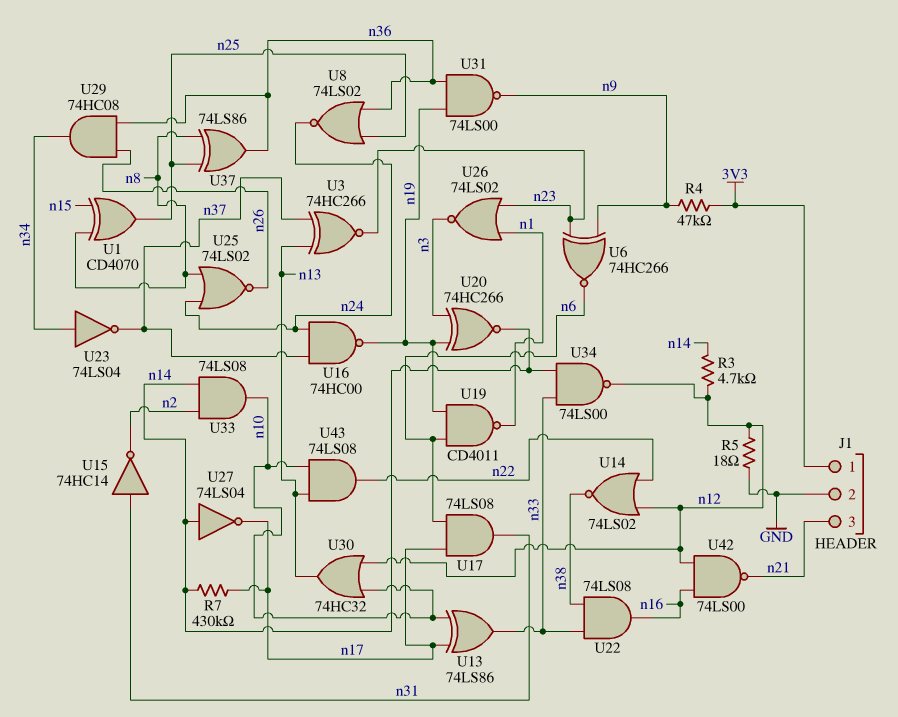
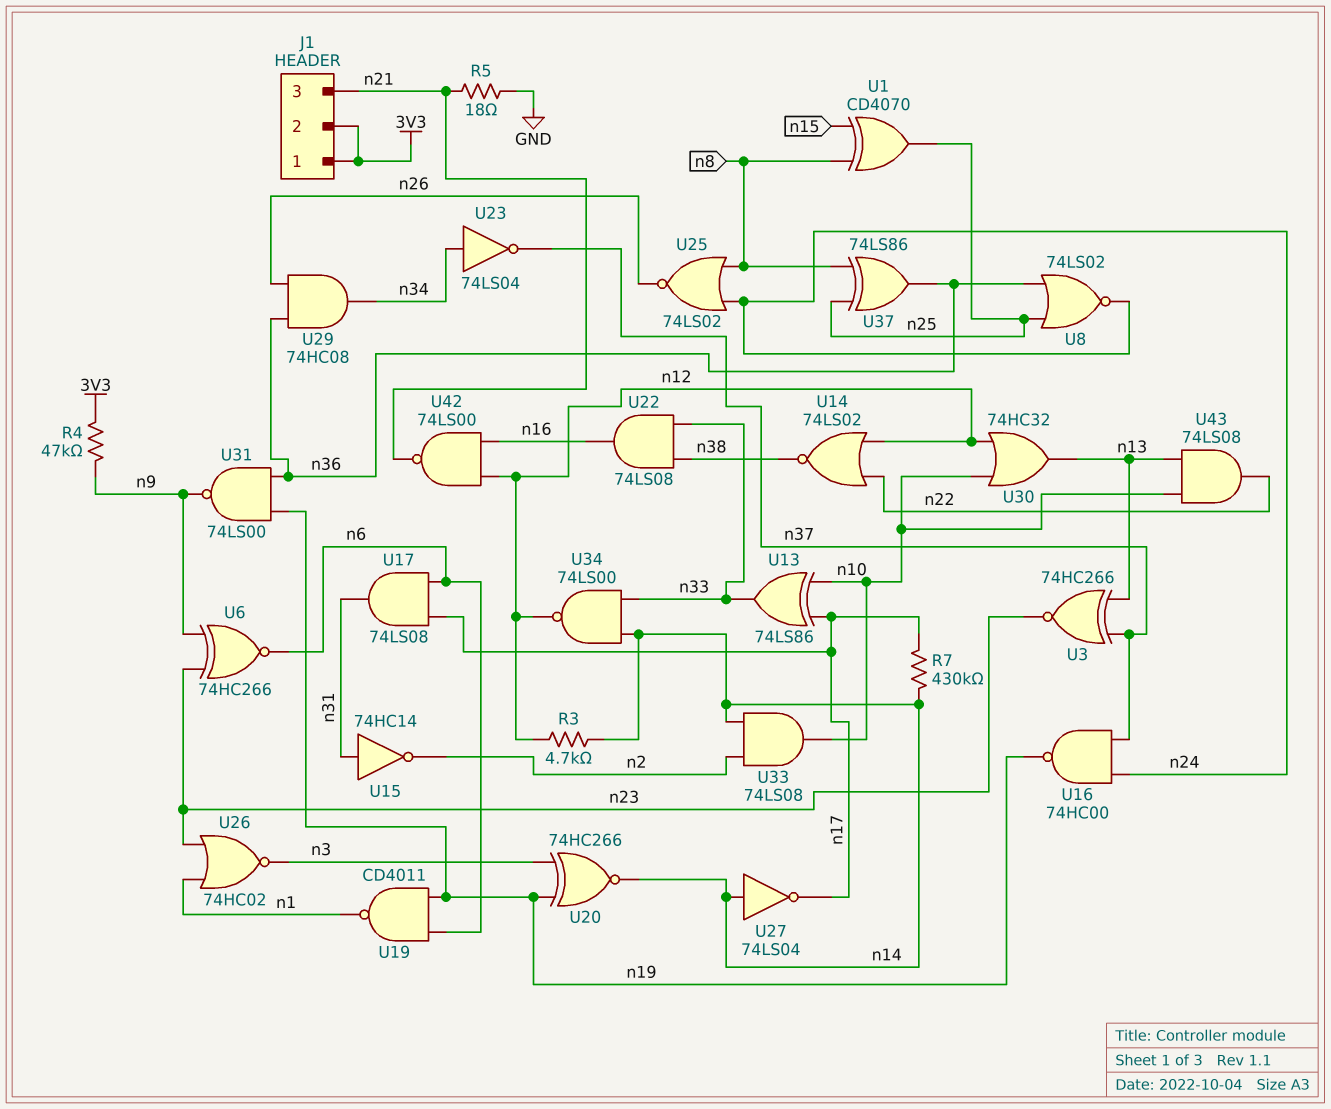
J1 pin 2: GND -> 3V3
R5: 18 (GND, n12) -> 18 (GND, n21)
U26: NOR 74LS02 (in n1, in n23, out n3) -> NOR 74HC02 (in n1, in n23, out n3)

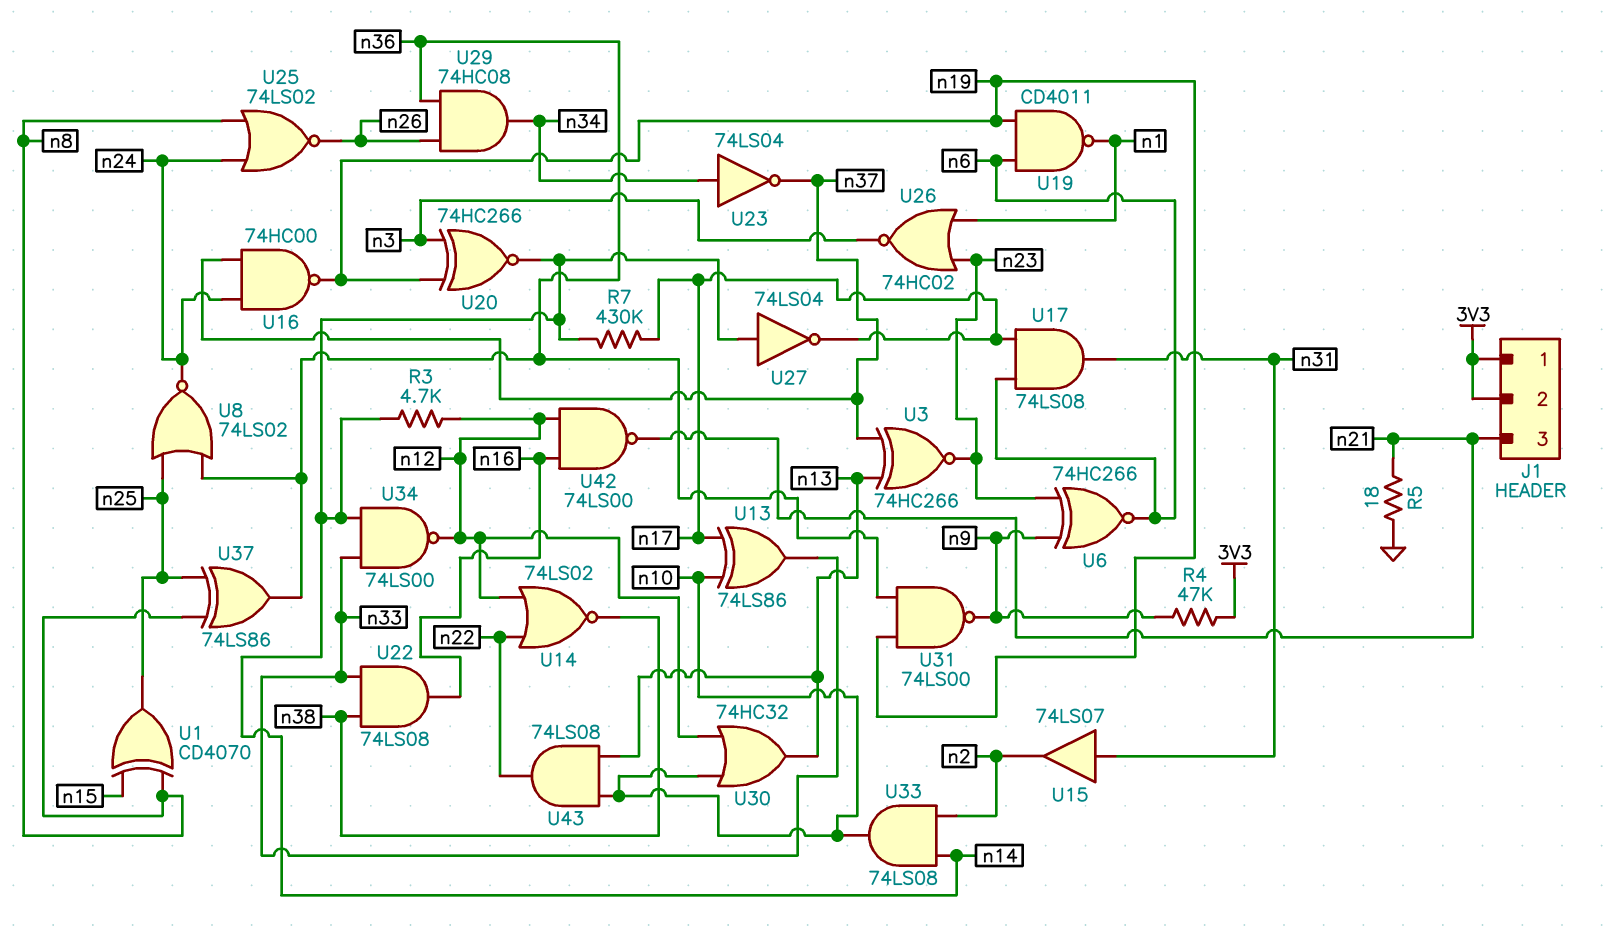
U15: NOT 74HC14 (in n31, out n2) -> buffer 74LS07 (in n31, out n2)

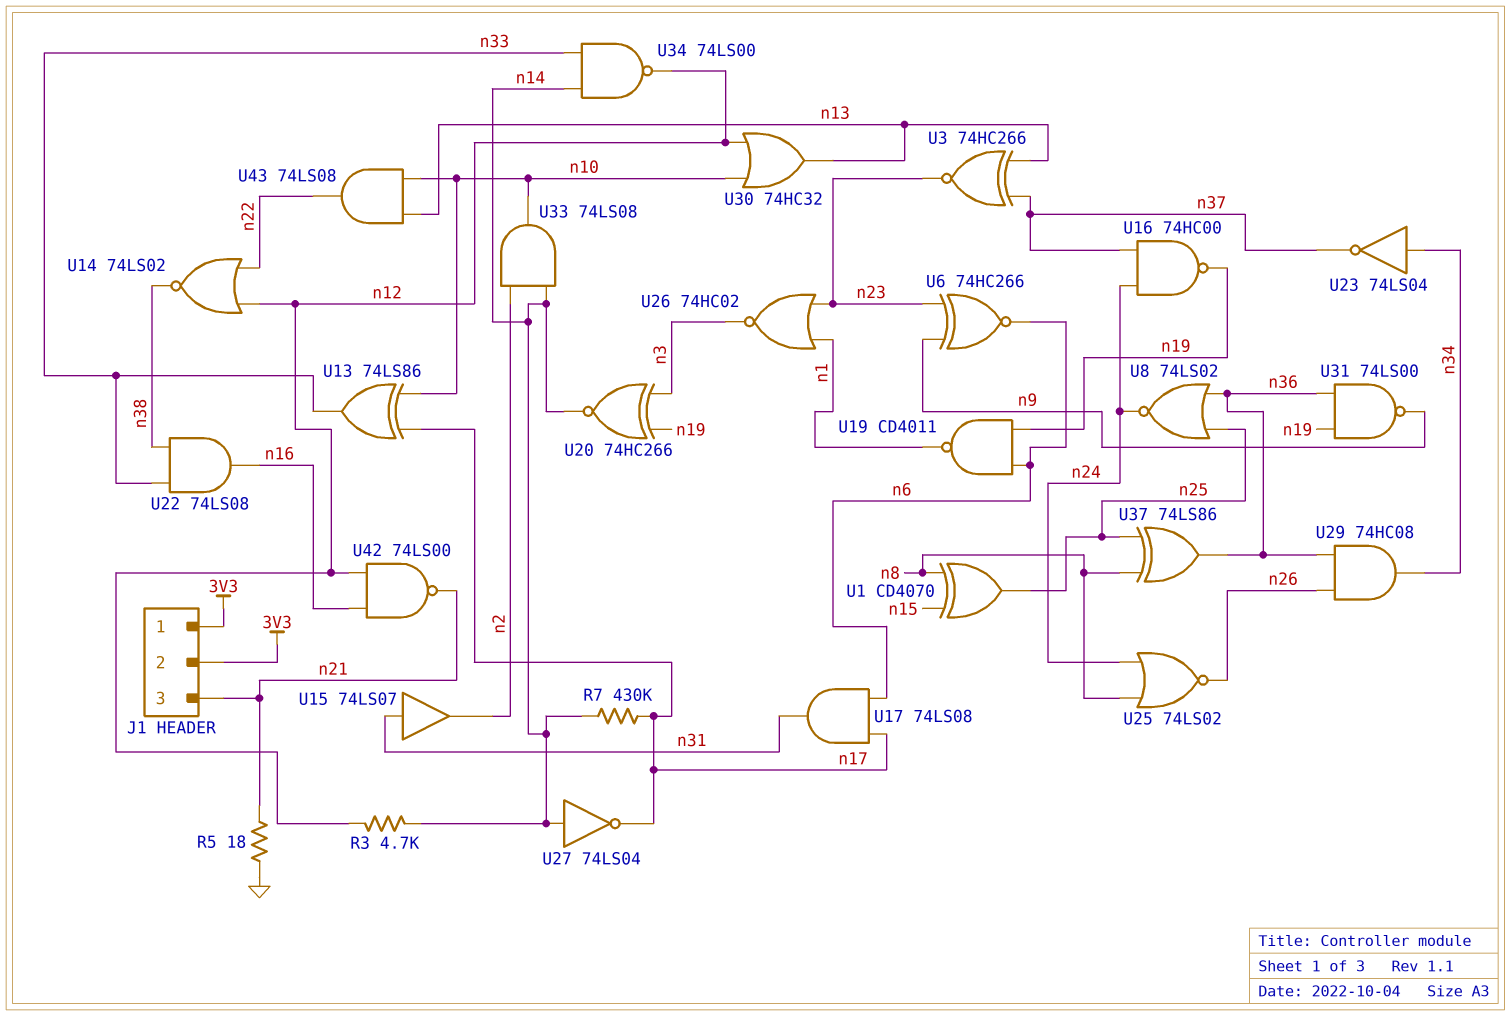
R4: 47k (3V3, n9) -> none

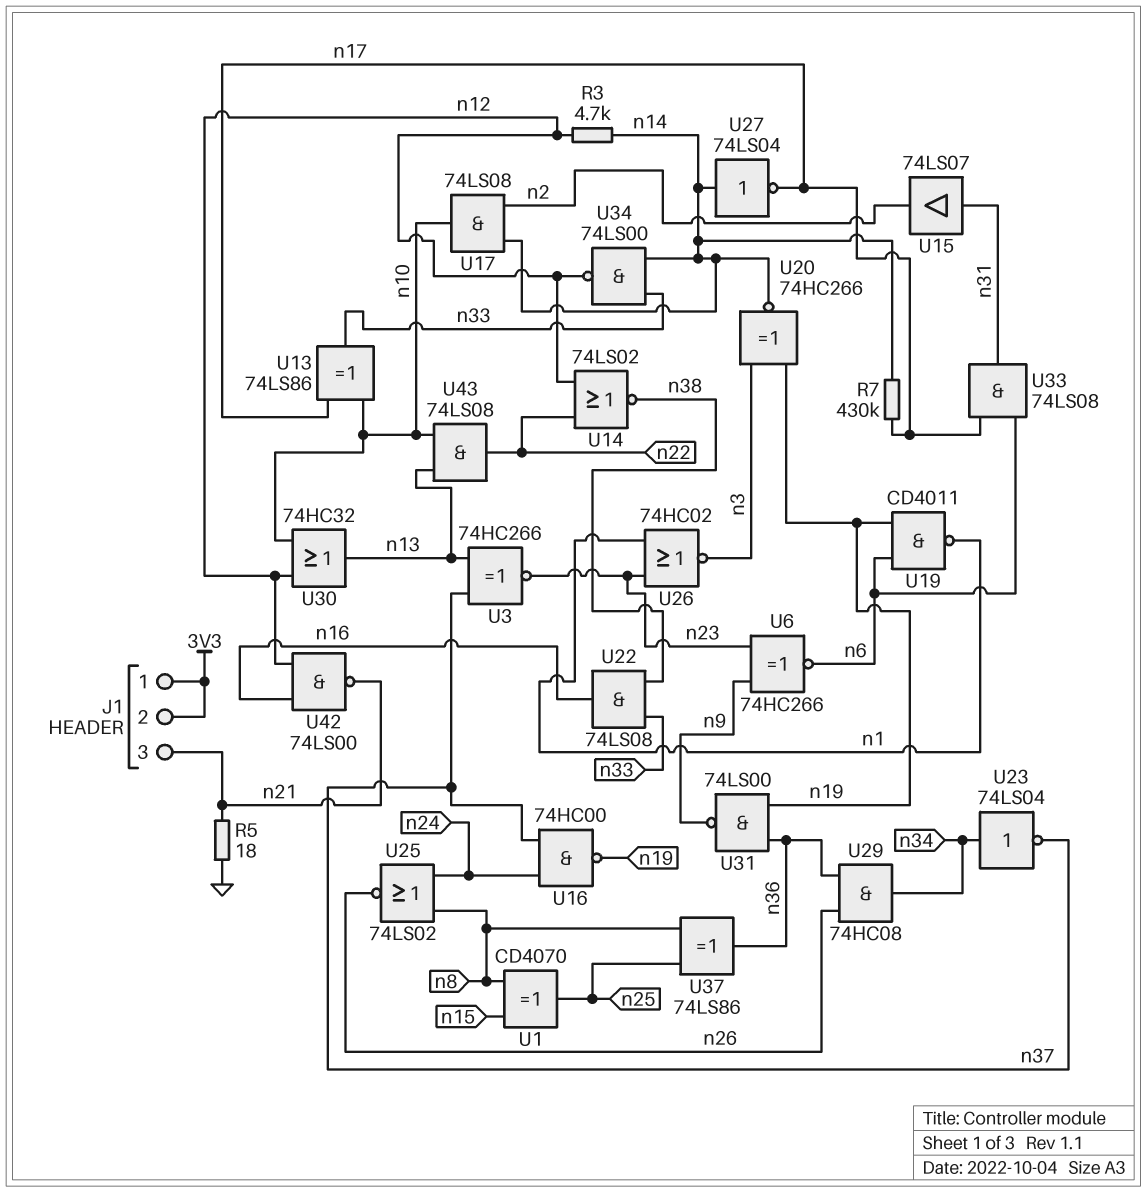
U8: NOR 74LS02 (in n25, in n36, out n24) -> none
U17: AND 74LS08 (in n6, in n17, out n31) -> AND 74LS08 (in n2, in n14, out n10)
U33: AND 74LS08 (in n2, in n14, out n10) -> AND 74LS08 (in n6, in n17, out n31)

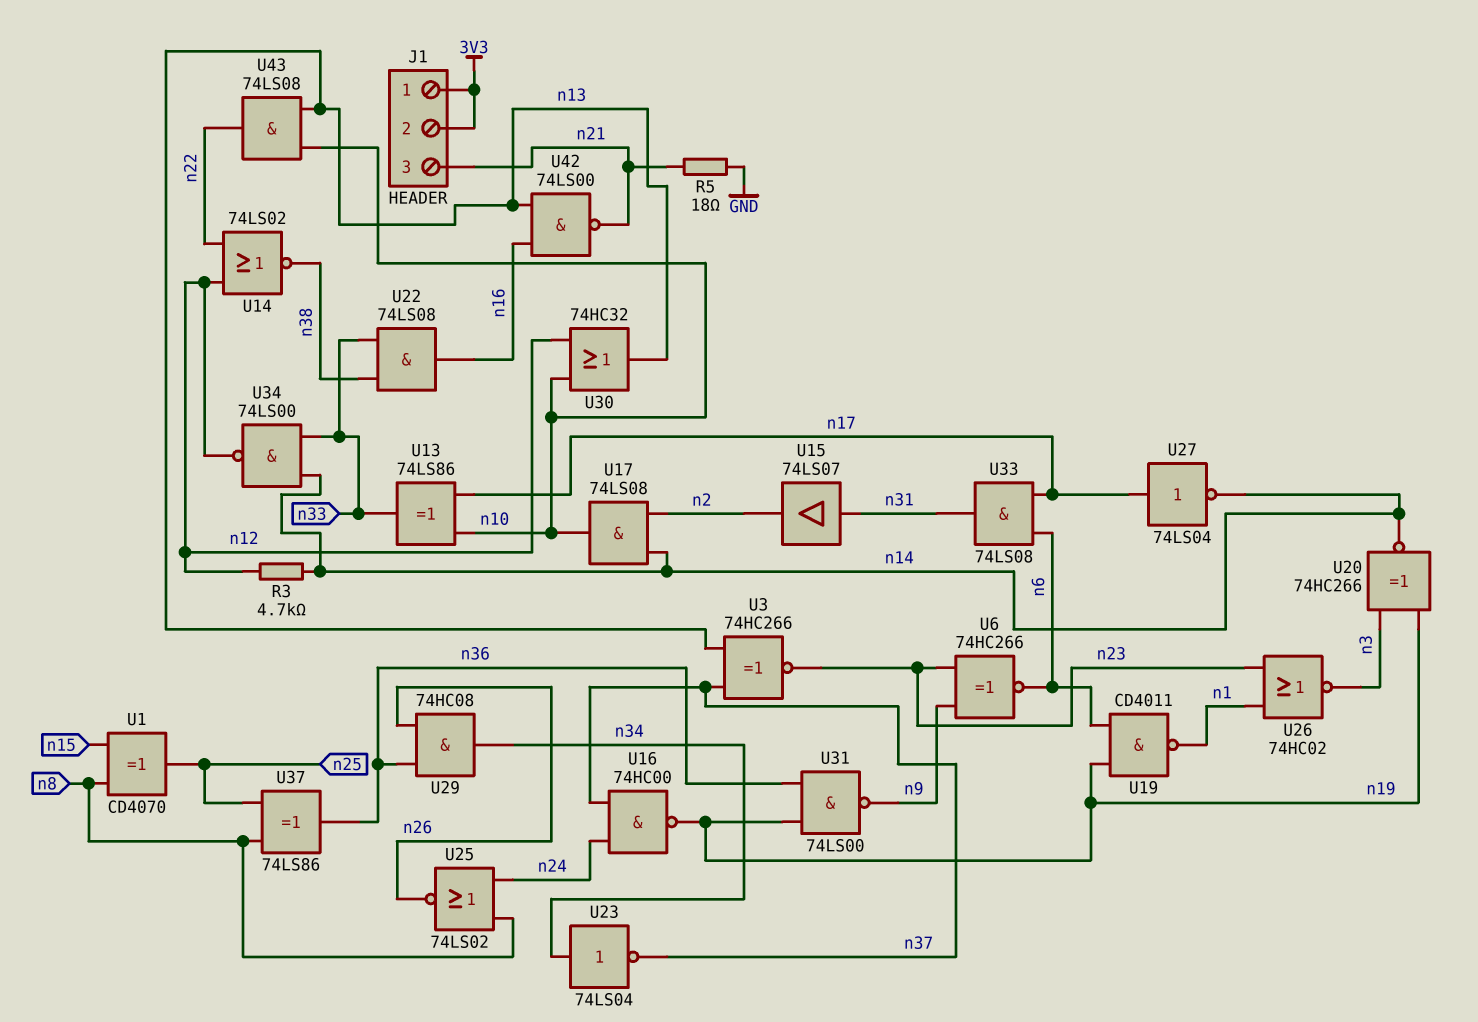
R7: 430k (n14, n17) -> none
U27: NOT 74LS04 (in n14, out n17) -> NOT 74LS04 (in n17, out n14)
U42: NAND 74LS00 (in n12, in n16, out n21) -> NAND 74LS00 (in n13, in n16, out n21)

